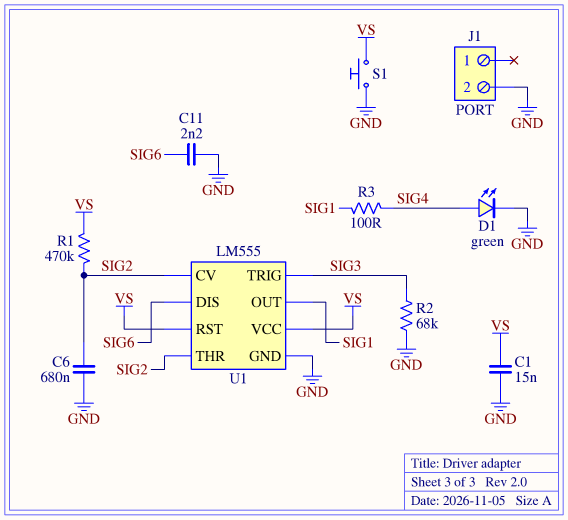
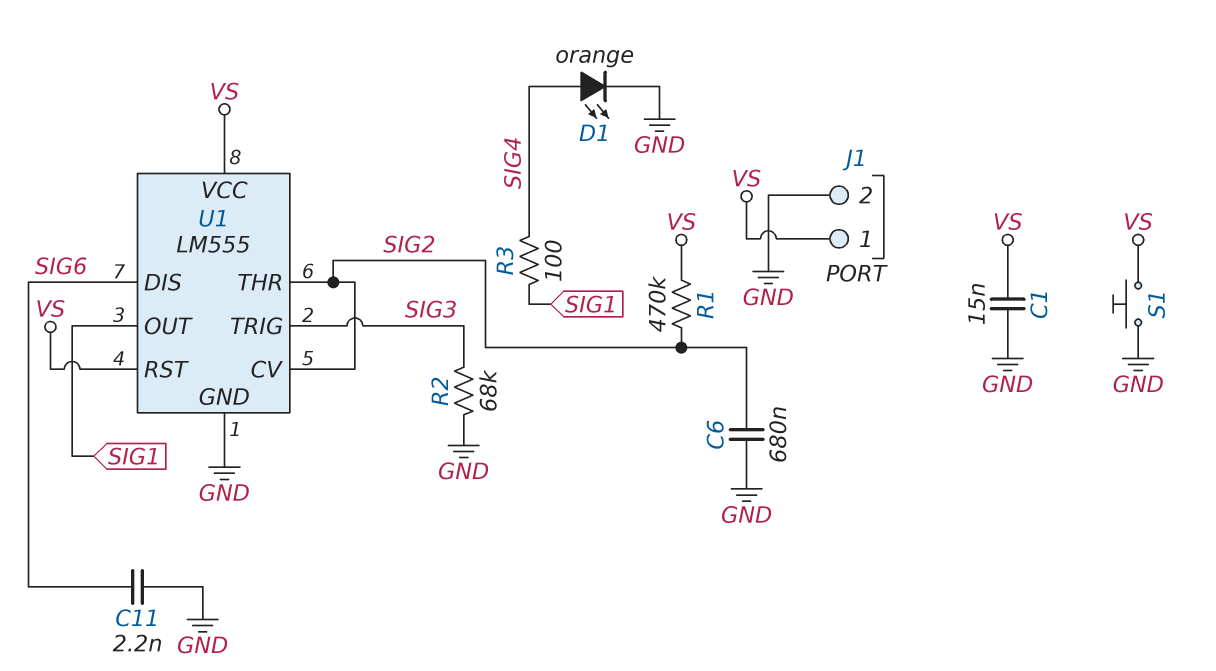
D1: LED green (A SIG4, K GND) -> LED orange (A SIG4, K GND)
J1 pin 1: none -> VS

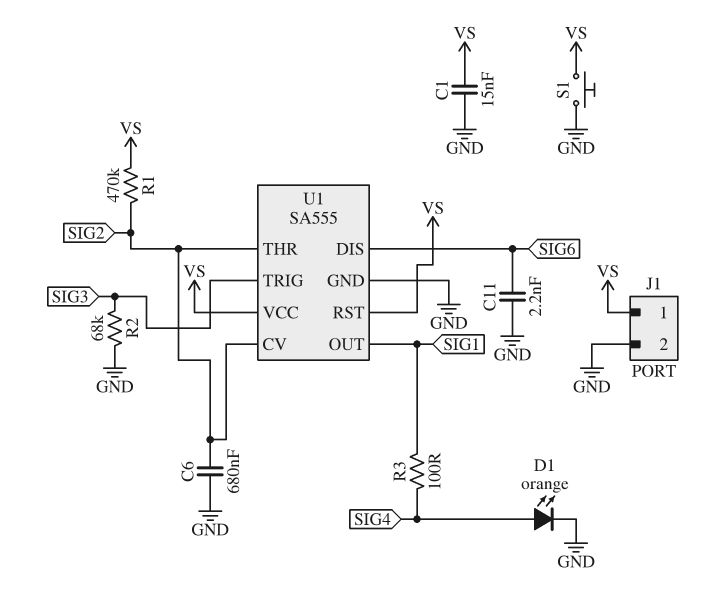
U1: LM555 -> SA555

